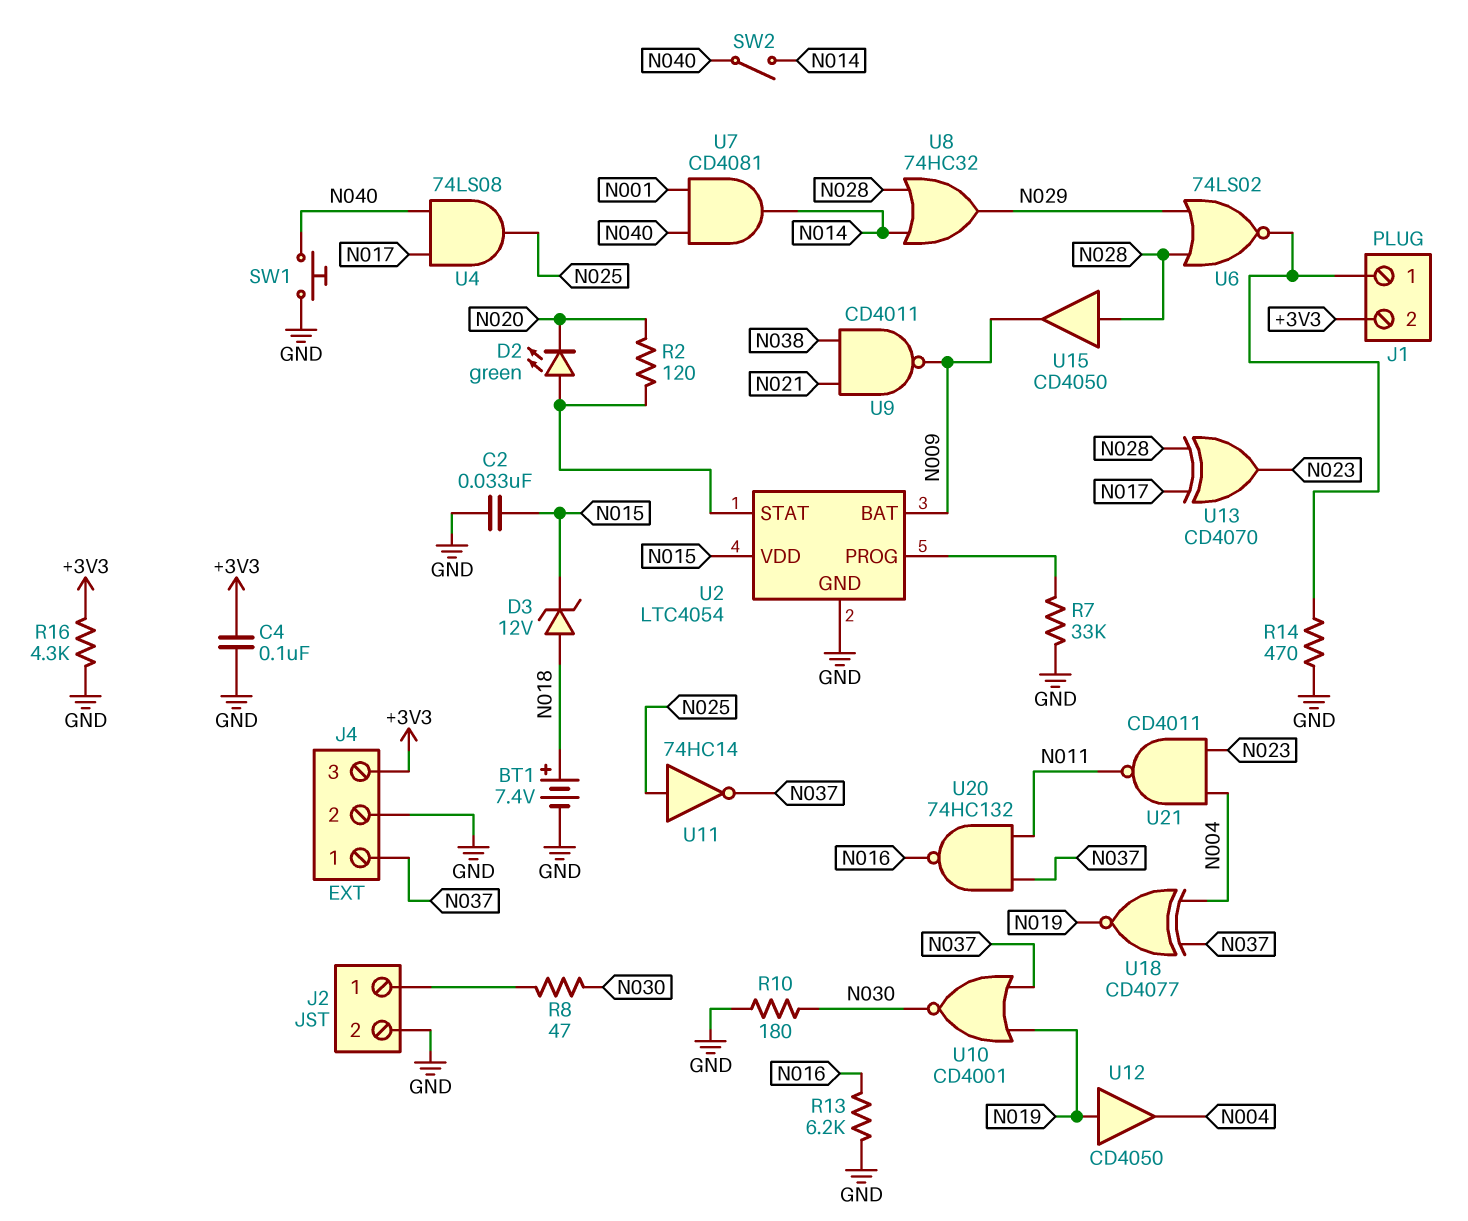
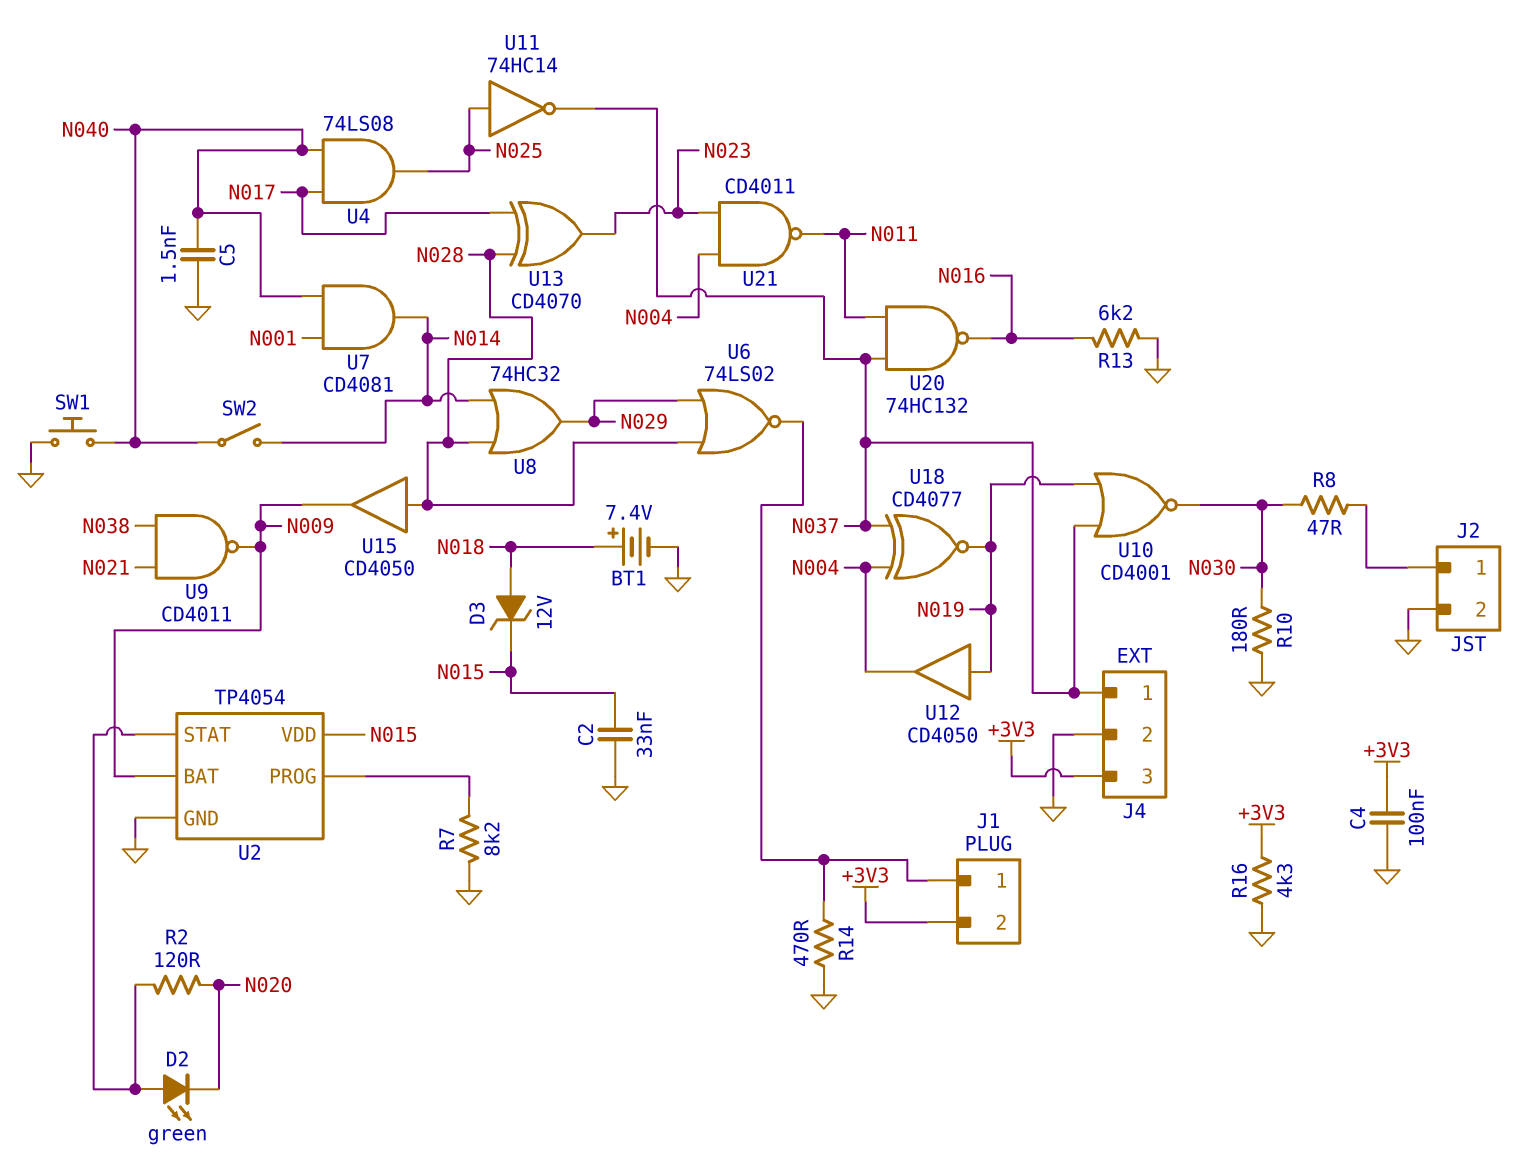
C5: none -> 1.5nF (GND, N040)
R7: 33k (GND, U2/PROG) -> 8.2k (GND, U2/PROG)
U2: LTC4054 -> TP4054

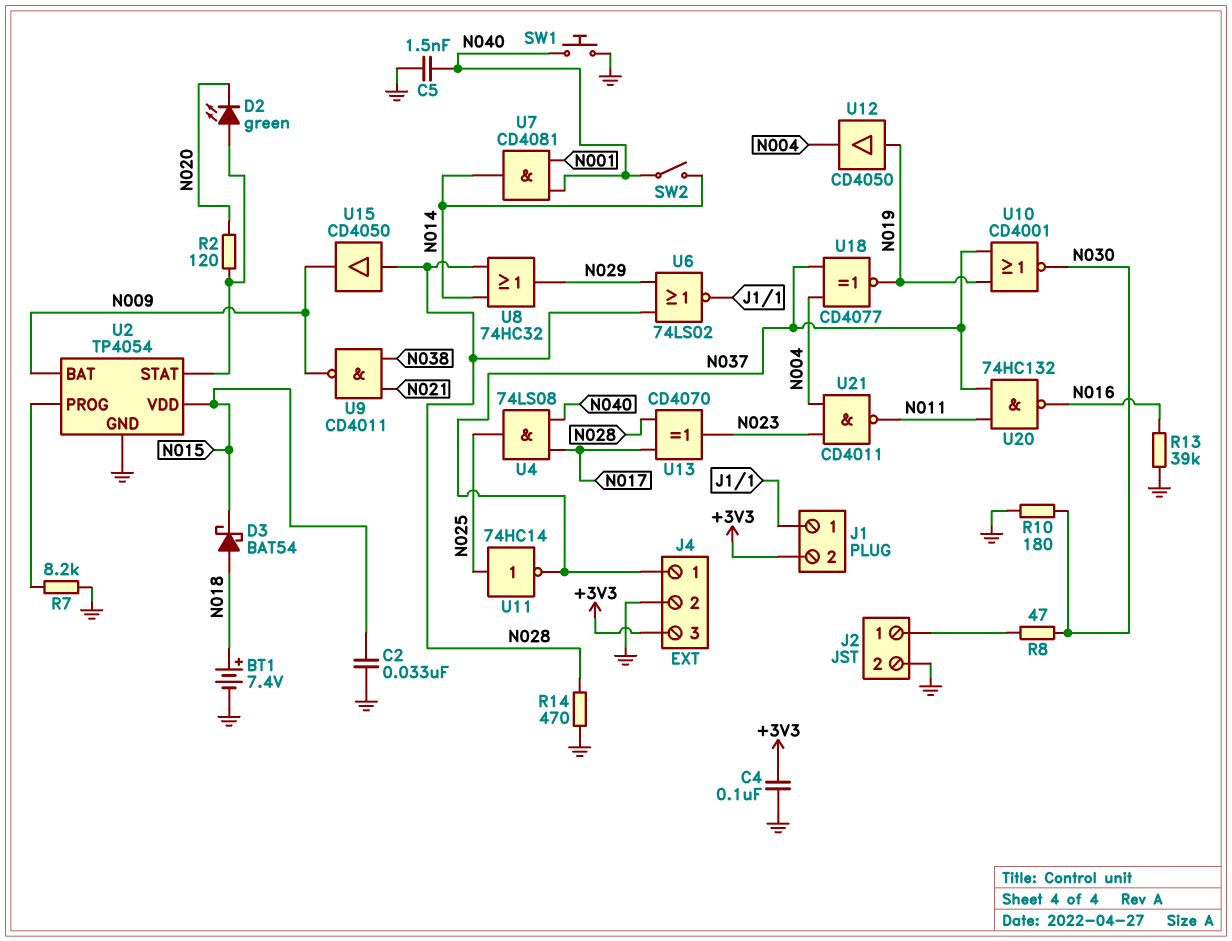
D3: zener 12V (A N018, K N015) -> schottky BAT54 (A N018, K N015)
R13: 6.2k (GND, N016) -> 39k (GND, N016)
R14: 470 (GND, J1/1) -> 470 (GND, N028)
R16: 4.3k (+3V3, GND) -> none

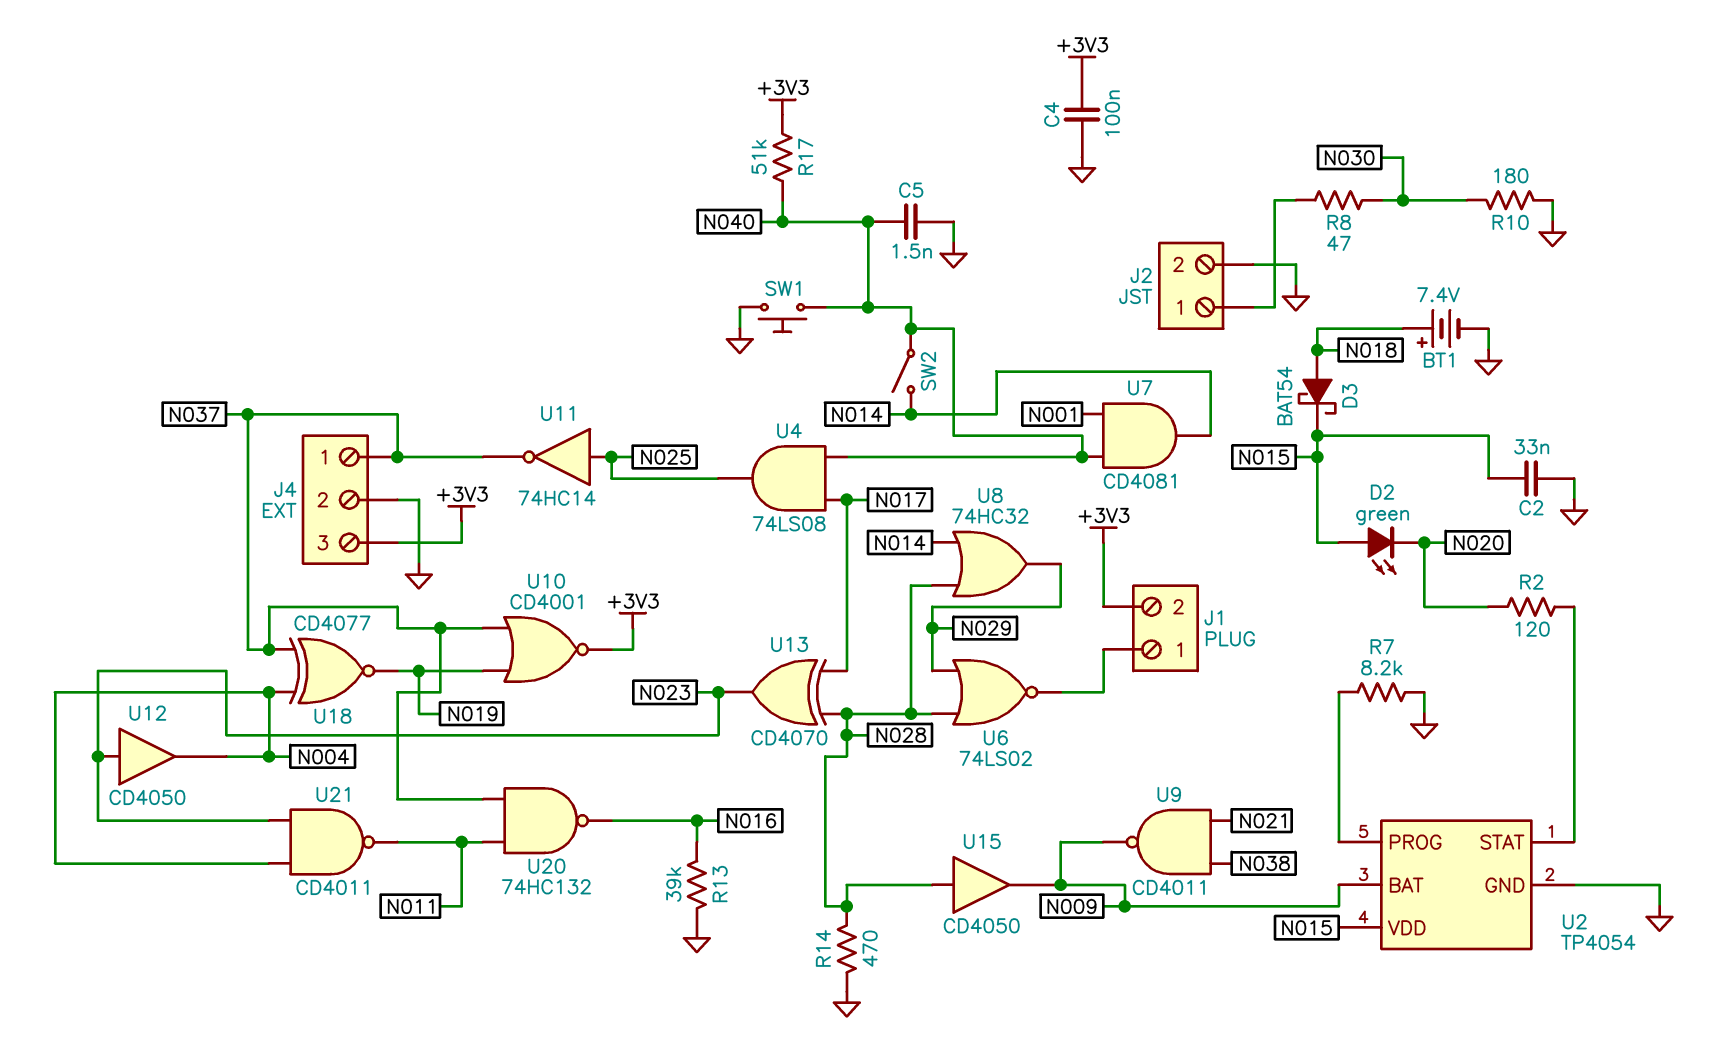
D2: LED green (A U2/STAT, K N020) -> LED green (A N015, K N020)
R17: none -> 51k (+3V3, N040)
U10: NOR CD4001 (in N019, in N037, out N030) -> NOR CD4001 (in N019, in N037, out +3V3)
U12: buffer CD4050 (in N019, out N004) -> buffer CD4050 (in N023, out N004)

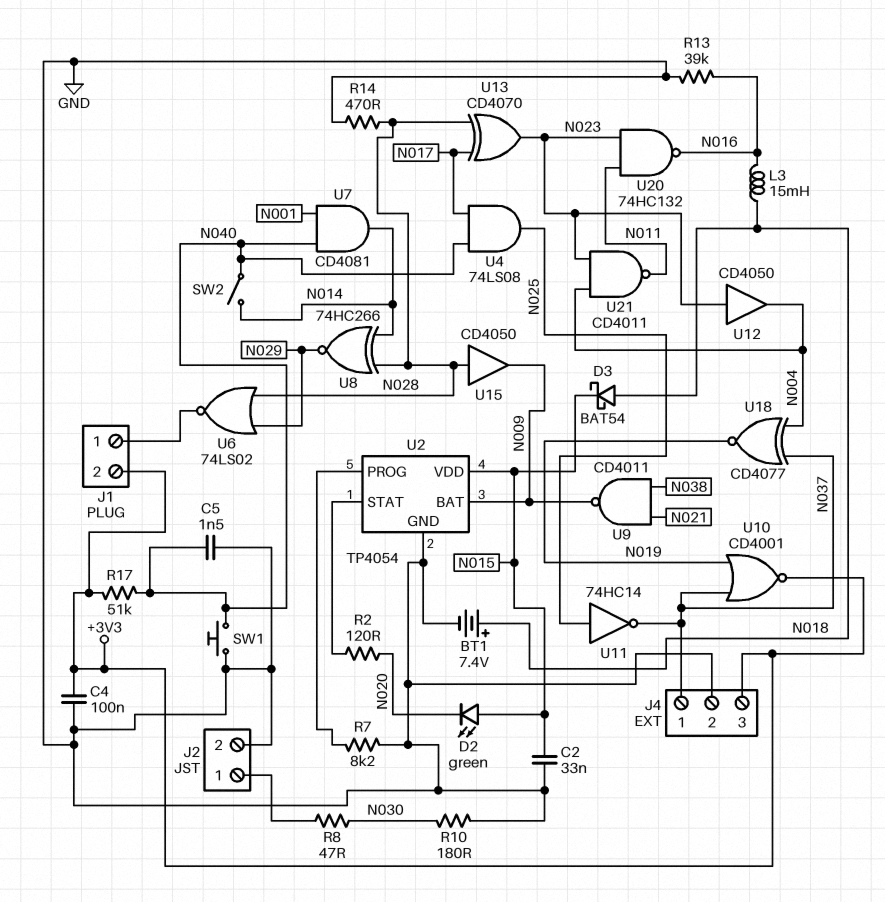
L3: none -> 15mH (N016, N018)
U8: OR 74HC32 (in N014, in N028, out N029) -> XNOR 74HC266 (in N014, in N028, out N029)
U20: NAND 74HC132 (in N011, in N037, out N016) -> NAND 74HC132 (in N011, in N023, out N016)

